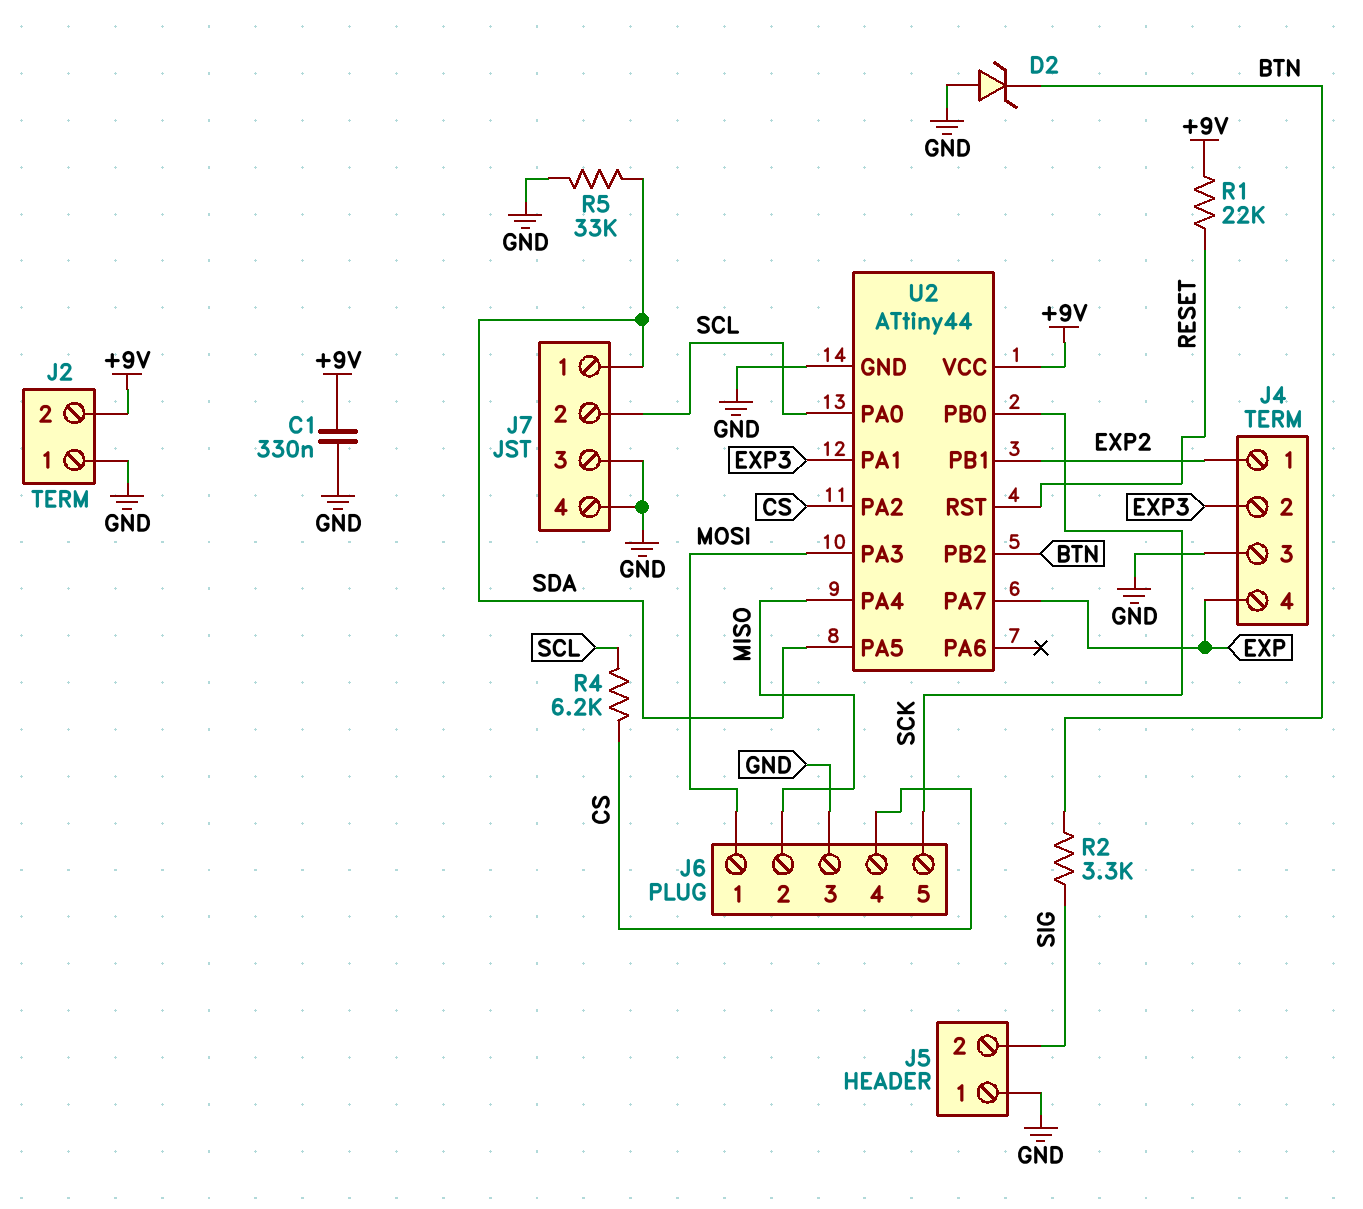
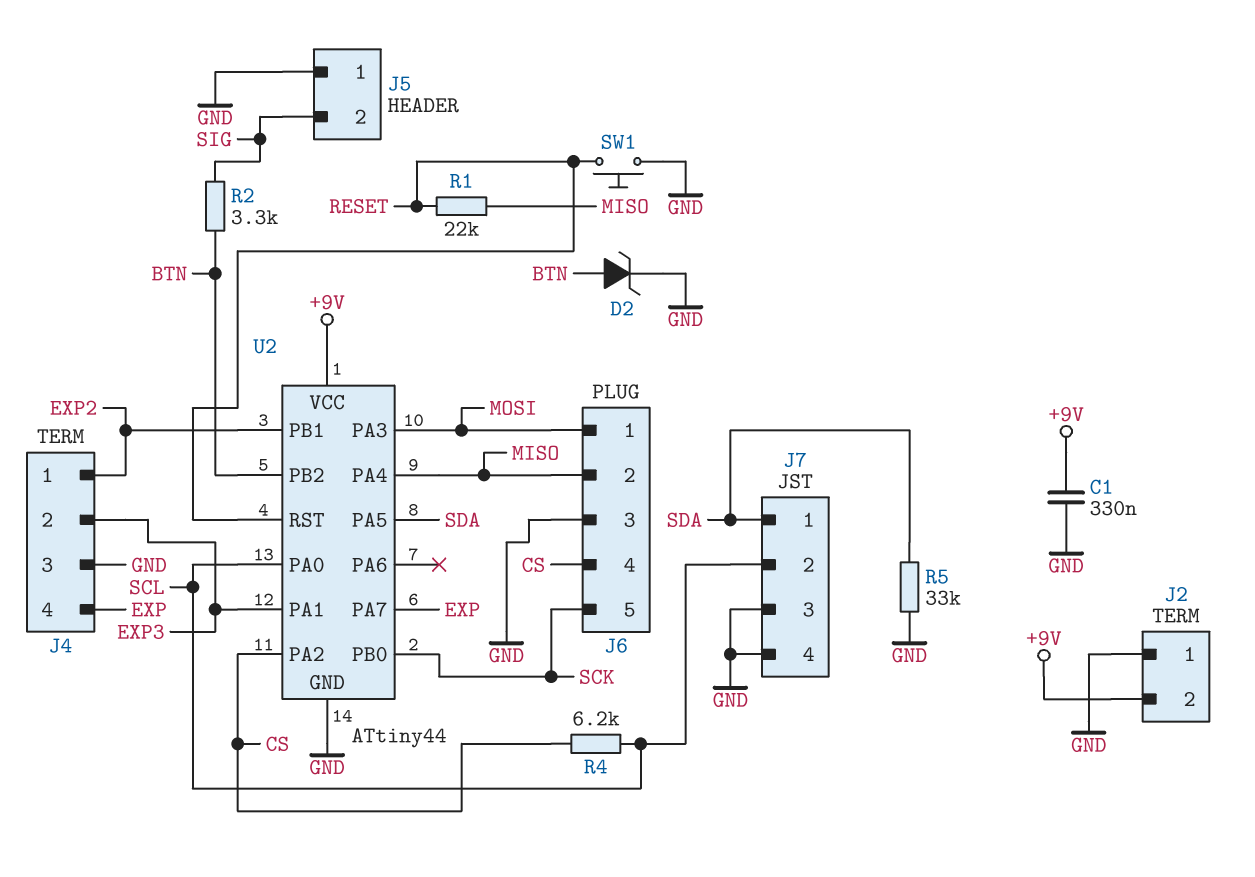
D2: zener (A GND, K BTN) -> zener (A BTN, K GND)
R1: 22k (+9V, RESET) -> 22k (MISO, RESET)
SW1: none -> button (GND, RESET)

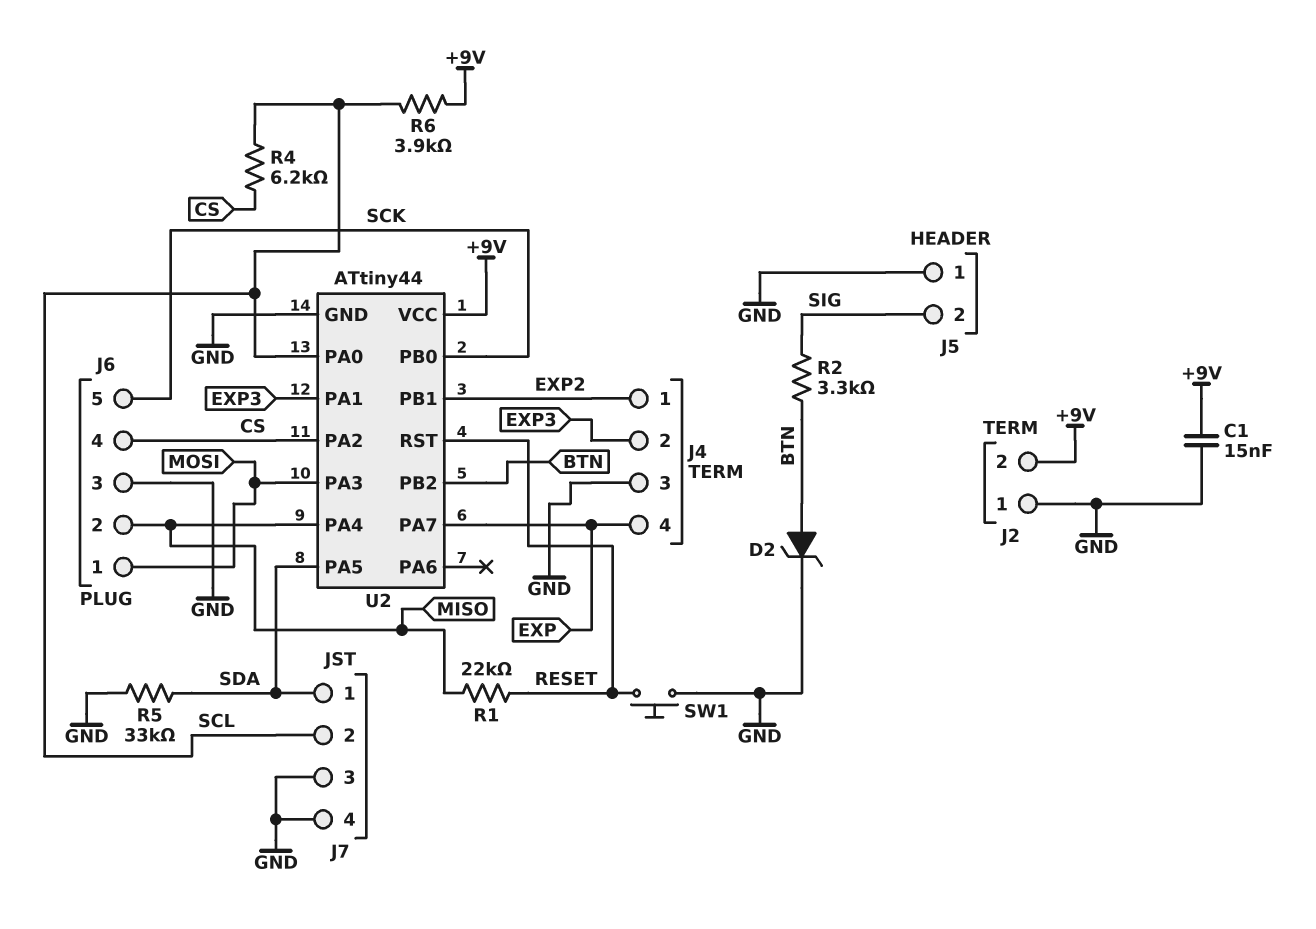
C1: 330nF (+9V, GND) -> 15nF (+9V, GND)
R6: none -> 3.9k (+9V, SCL)

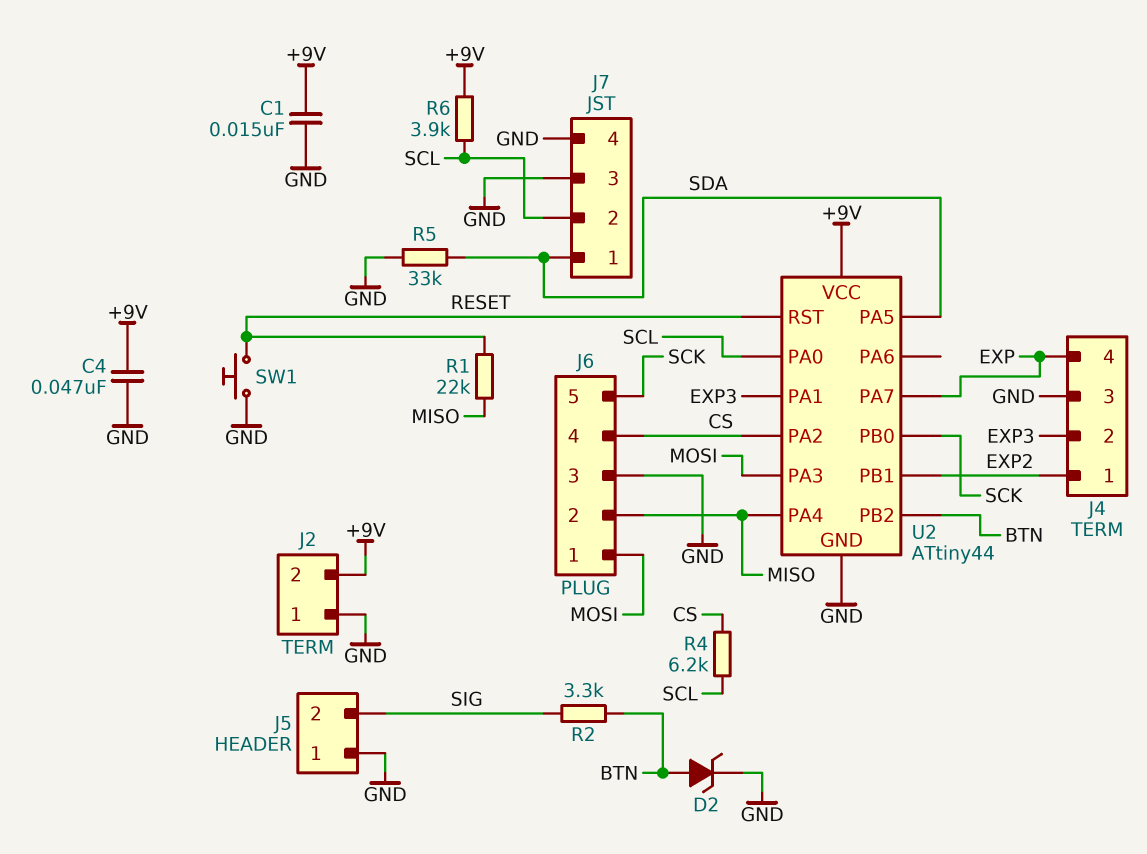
C4: none -> 47nF (+9V, GND)

